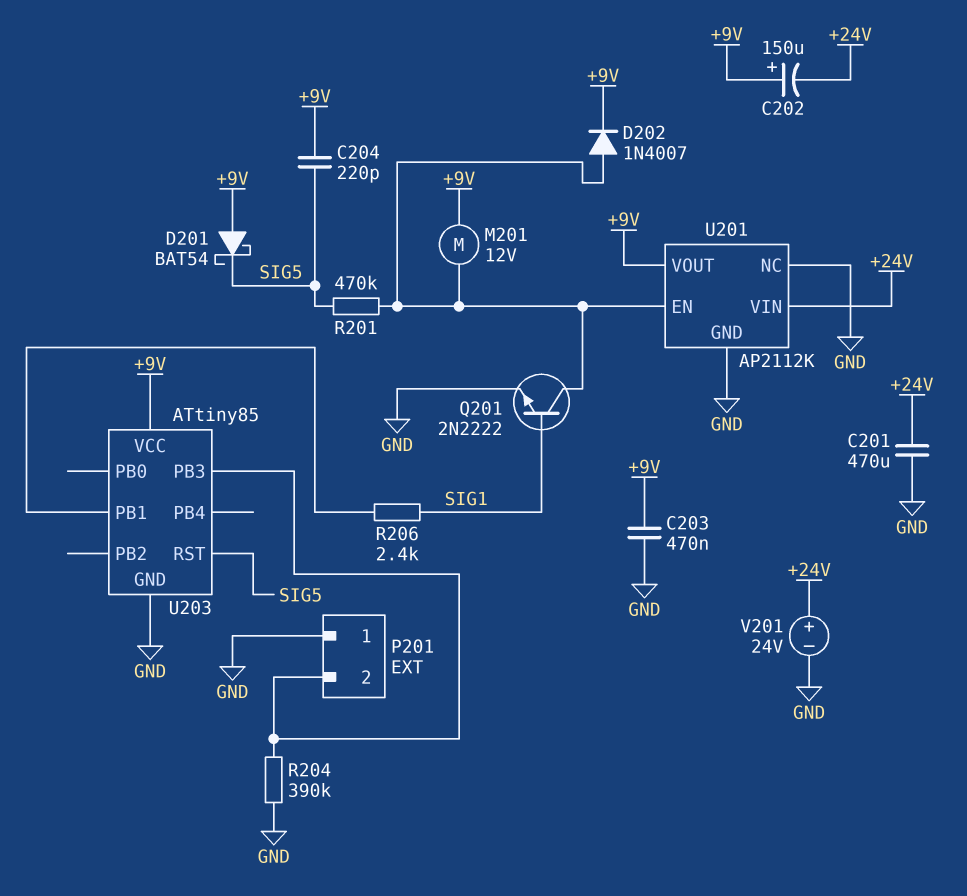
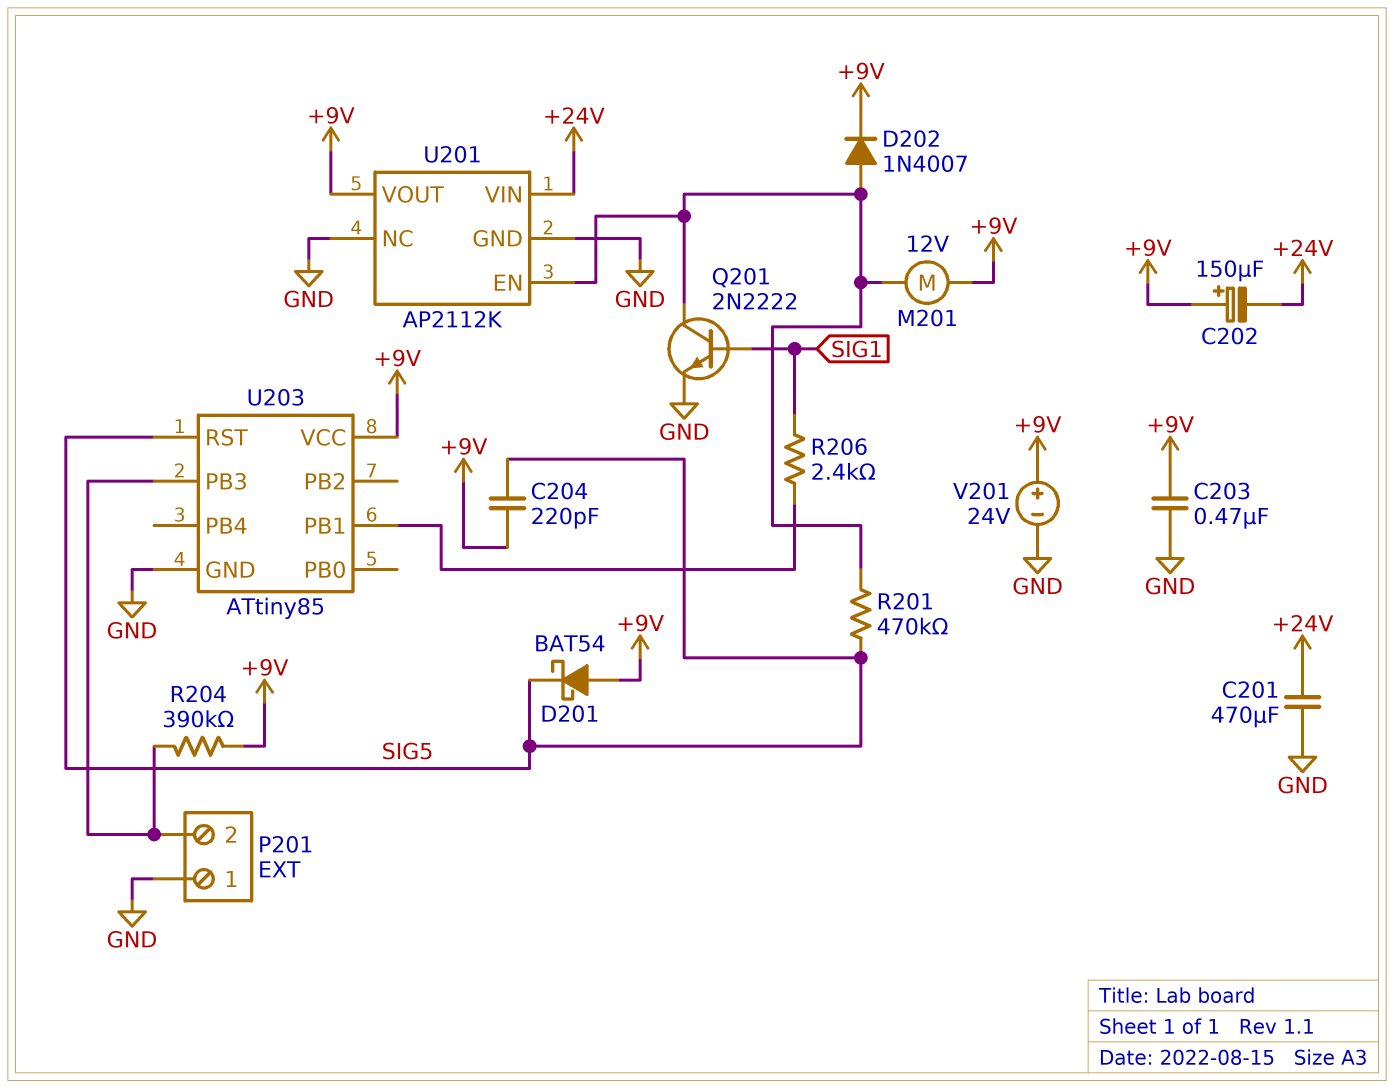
R204: 390k (GND, P201/2) -> 390k (+9V, P201/2)
V201: 24V (plus +24V, minus GND) -> 24V (plus +9V, minus GND)

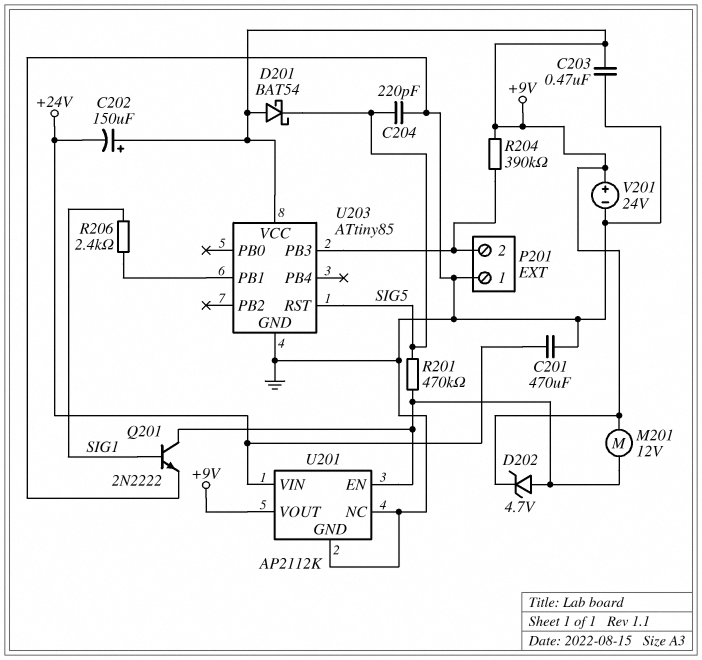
C204: 220pF (+9V, SIG5) -> 220pF (GND, SIG5)
D202: diode 1N4007 (A U201/EN, K +9V) -> zener 4.7V (A U201/EN, K +9V)

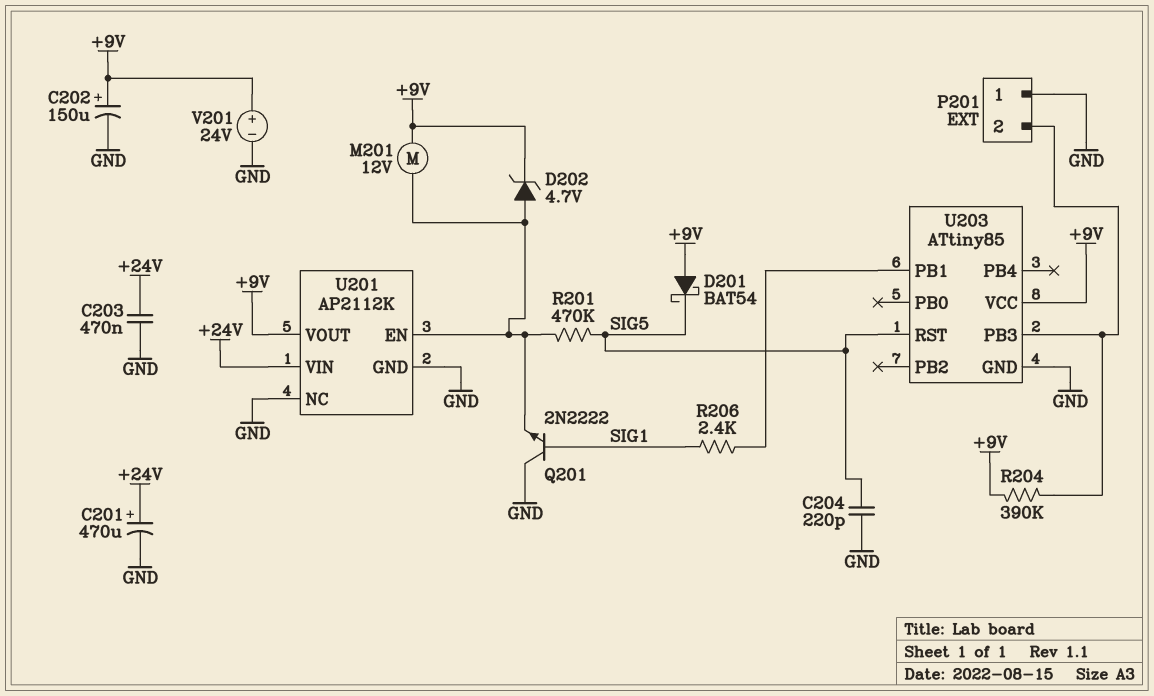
C201: 470uF (+24V, GND) -> 470uF (plus +24V, minus GND)
C202: 150uF (plus +9V, minus +24V) -> 150uF (plus +9V, minus GND)
C203: 470nF (+9V, GND) -> 470nF (+24V, GND)
Q201: NPN 2N2222 (B SIG1, C U201/EN, E GND) -> NPN 2N2222 (B SIG1, C GND, E U201/EN)

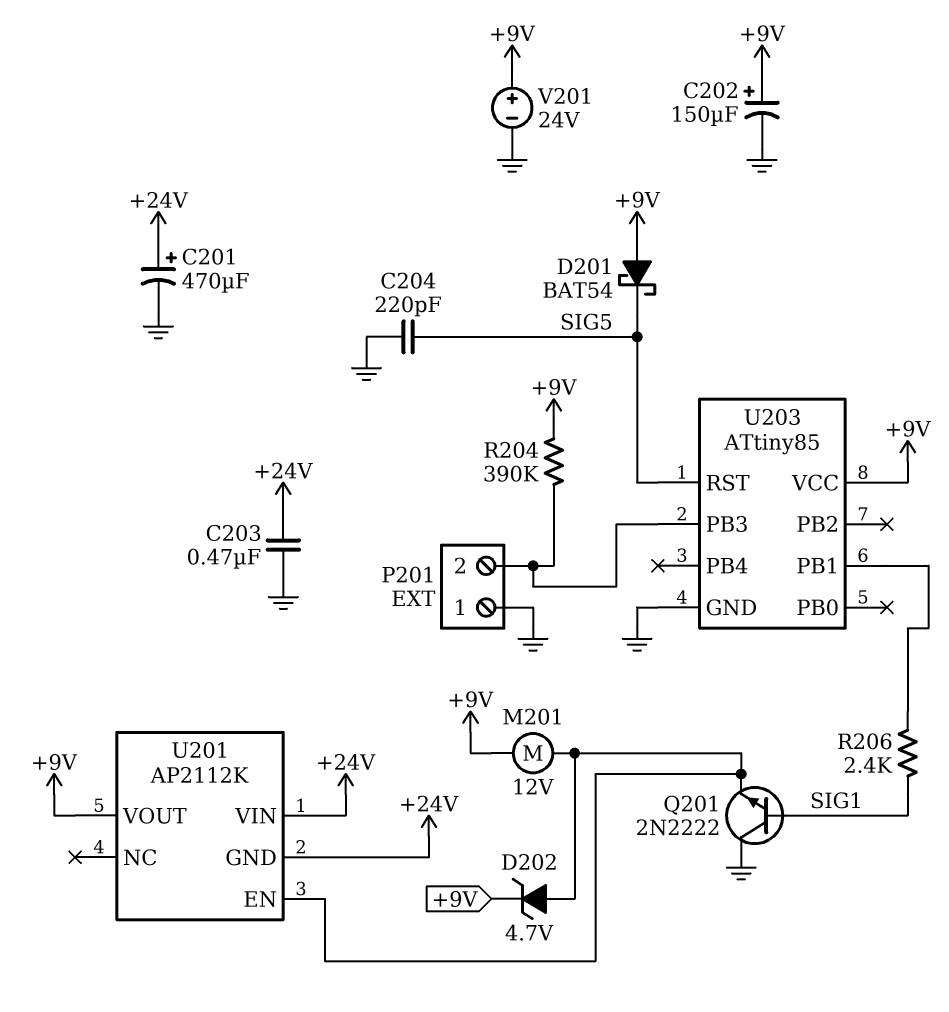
R201: 470k (SIG5, U201/EN) -> none
U201 pin GND: GND -> +24V
U201 pin NC: GND -> none

